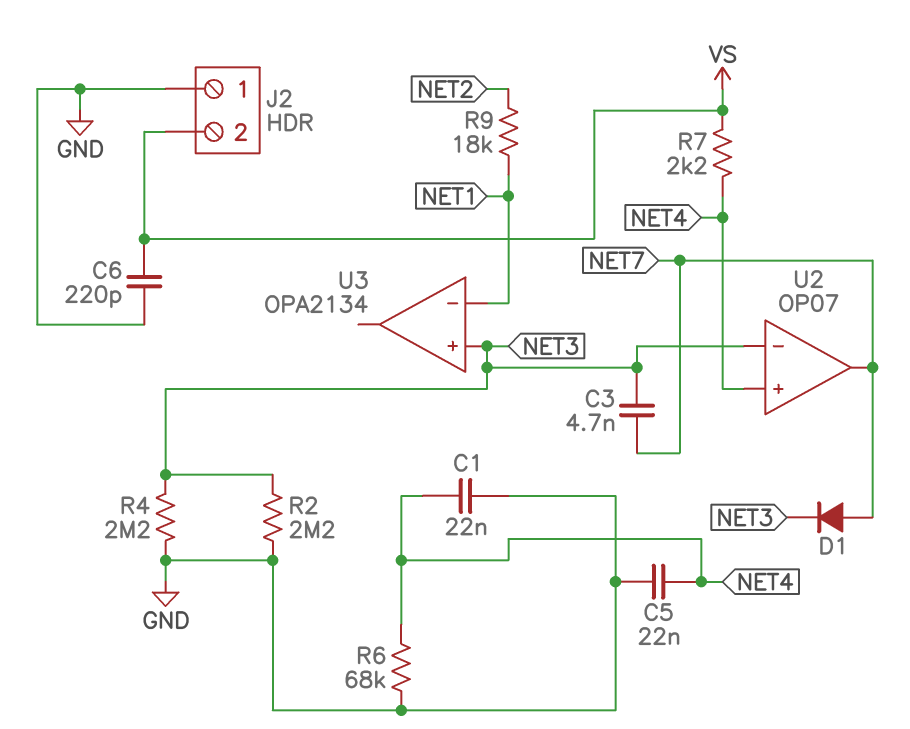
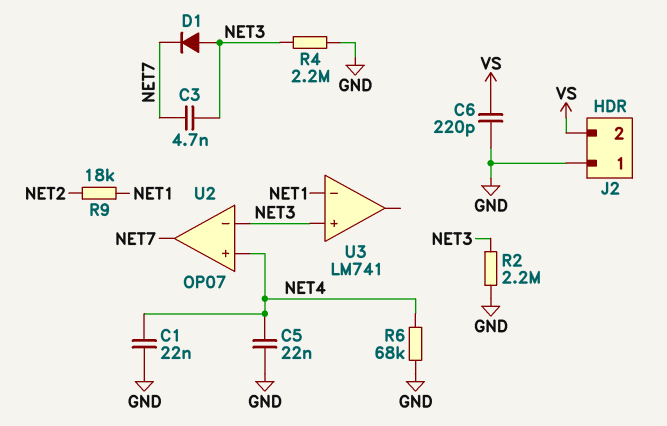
D1: diode (A NET7, K NET3) -> diode (A NET3, K NET7)
R7: 2.2k (NET4, VS) -> none
U3: OPA2134 -> LM741

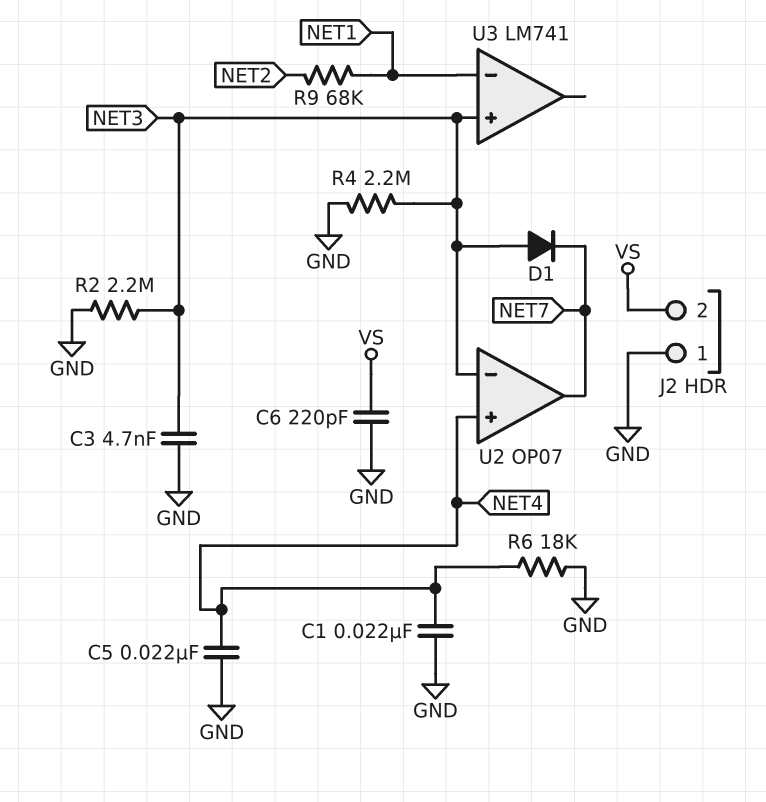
C3: 4.7nF (NET3, NET7) -> 4.7nF (GND, NET3)
R6: 68k (GND, NET4) -> 18k (GND, NET4)
R9: 18k (NET1, NET2) -> 68k (NET1, NET2)

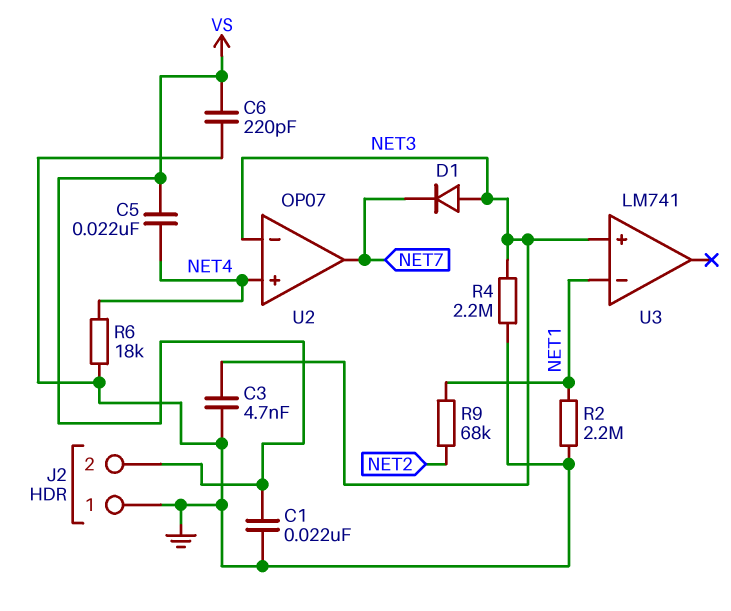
C1: 22nF (GND, NET4) -> 22nF (GND, VS)
C5: 22nF (GND, NET4) -> 22nF (NET4, VS)
R2: 2.2M (GND, NET3) -> 2.2M (GND, NET1)

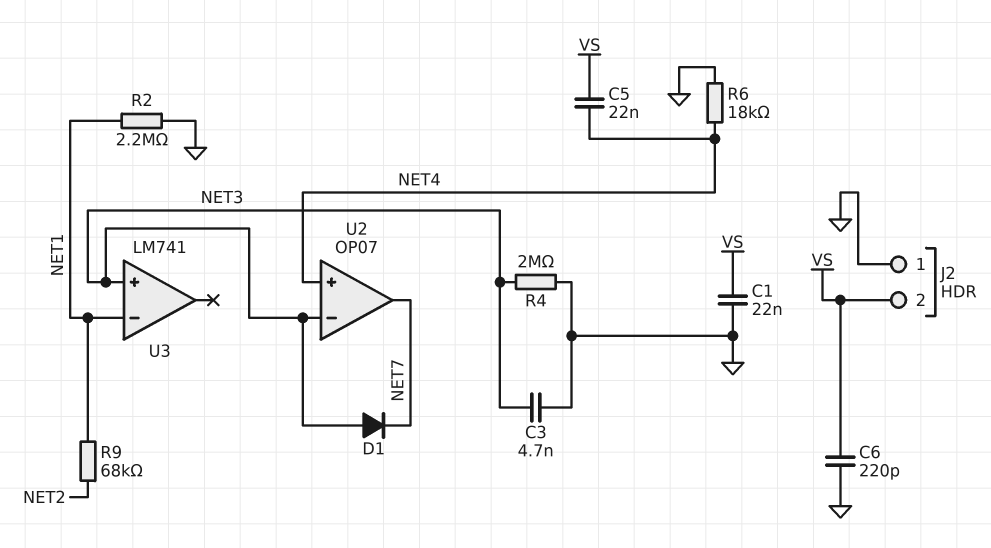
R4: 2.2M (GND, NET3) -> 2M (GND, NET3)

